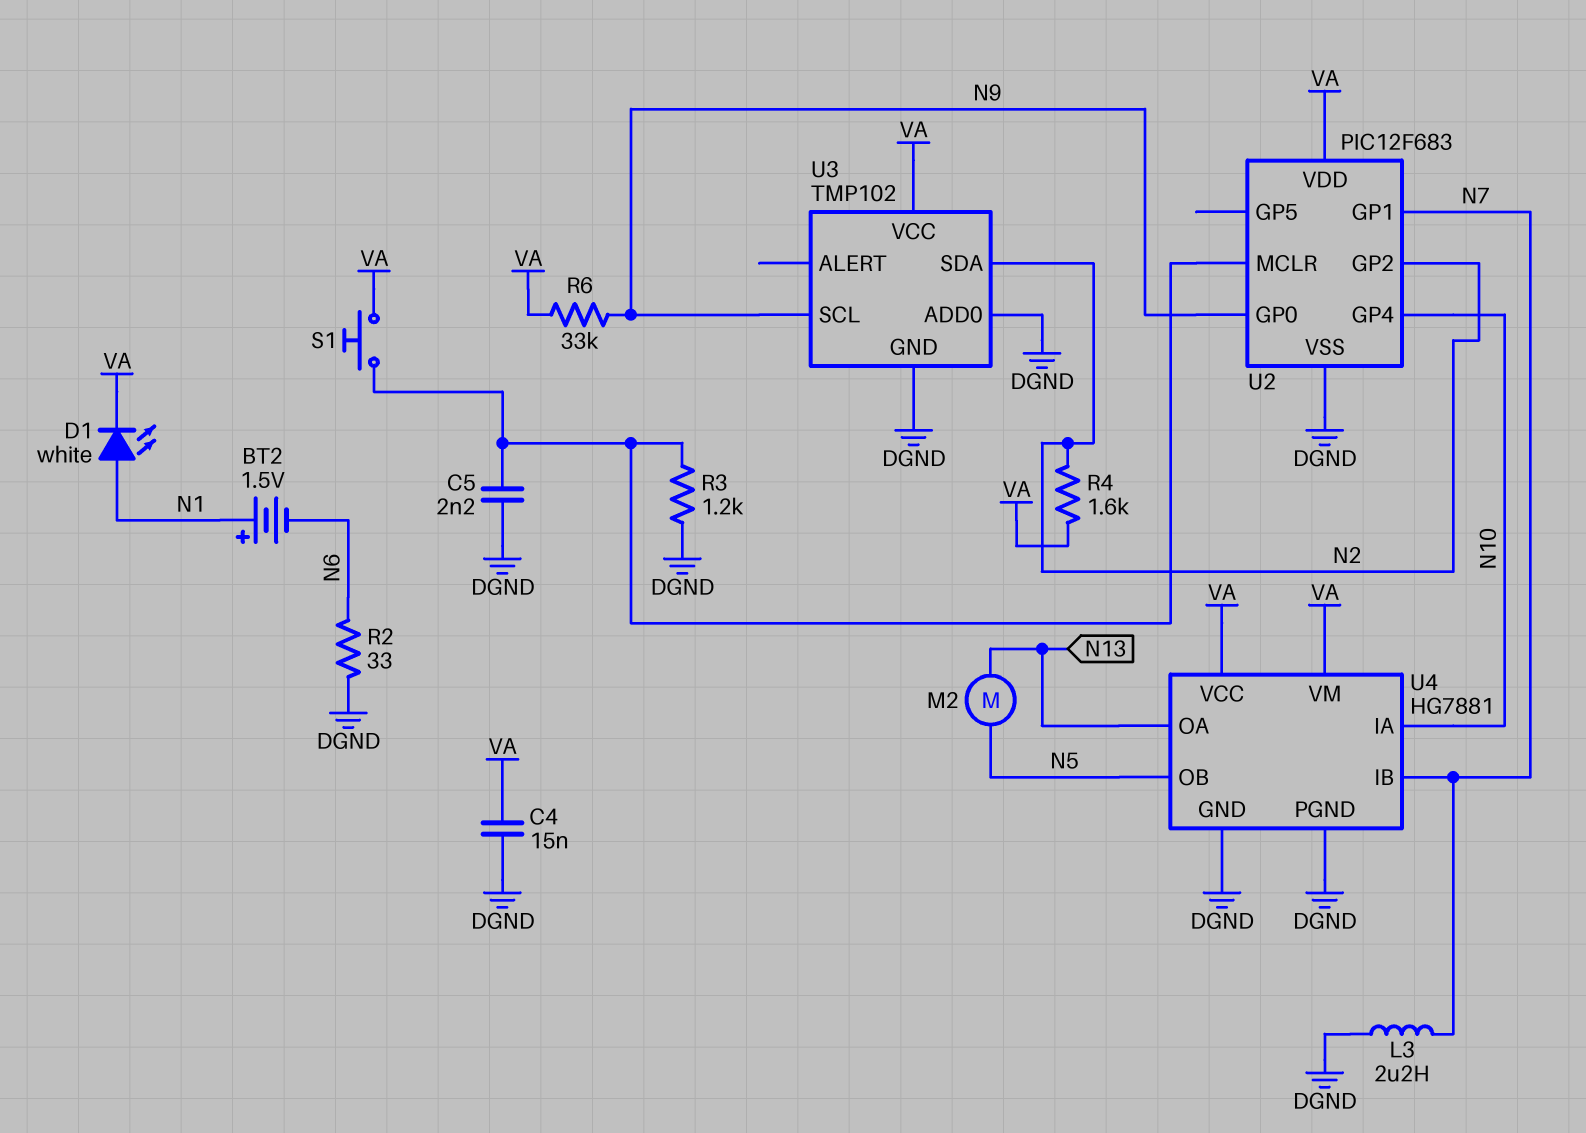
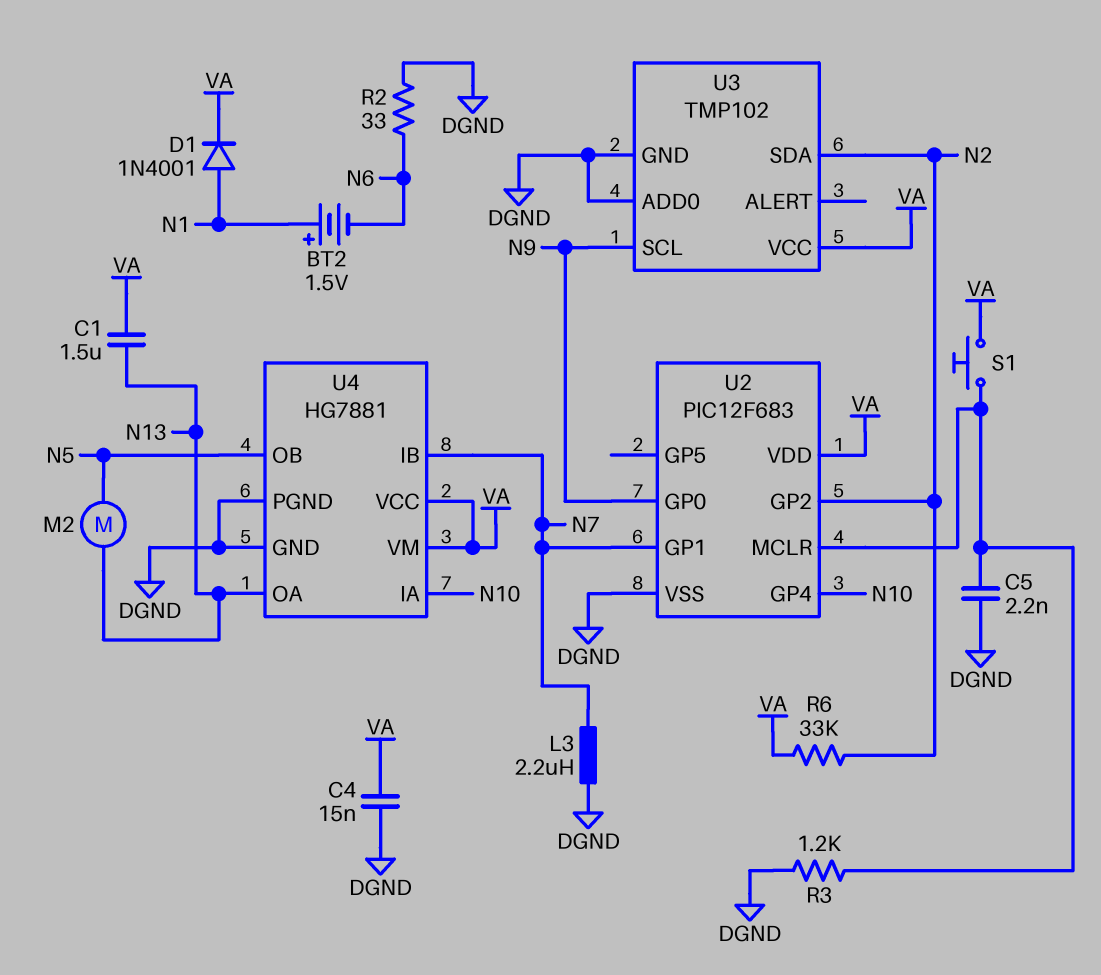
C1: none -> 1.5uF (N13, VA)
D1: LED white (A N1, K VA) -> diode 1N4001 (A N1, K VA)
R4: 1.6k (N2, VA) -> none
R6: 33k (N9, VA) -> 33k (N2, VA)

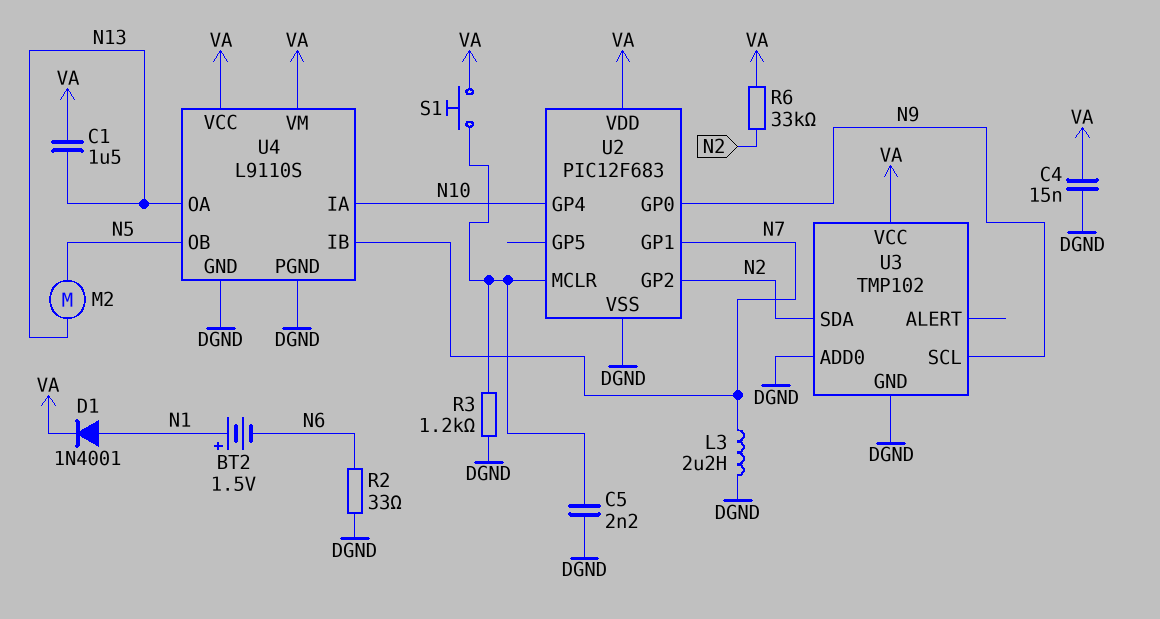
U4: HG7881 -> L9110S

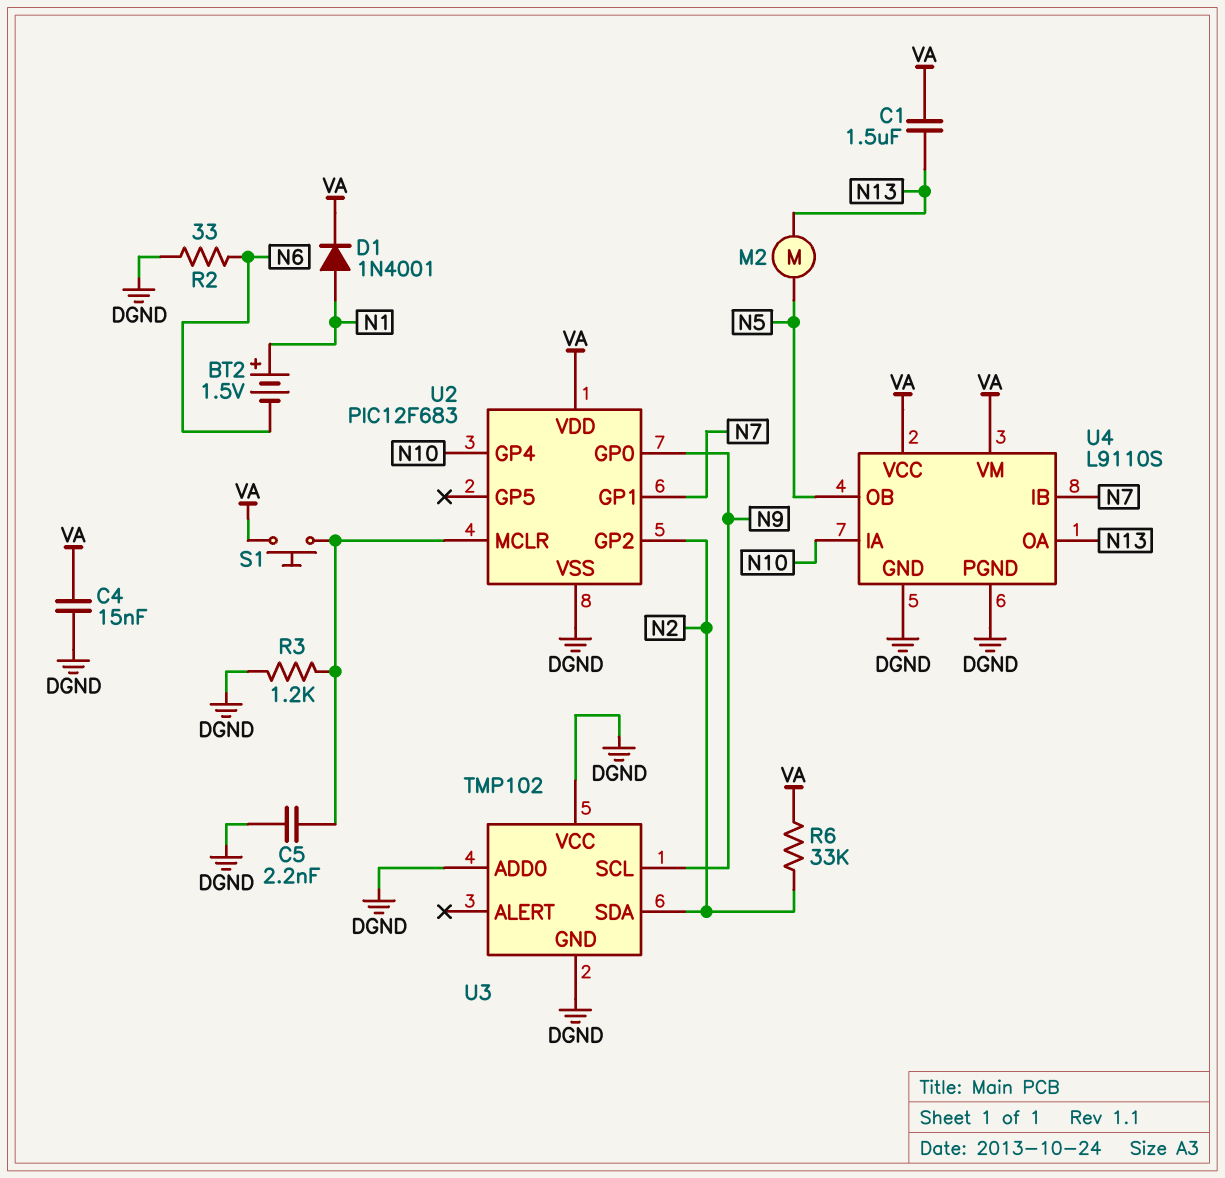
L3: 2.2uH (DGND, N7) -> none
U3 pin VCC: VA -> DGND

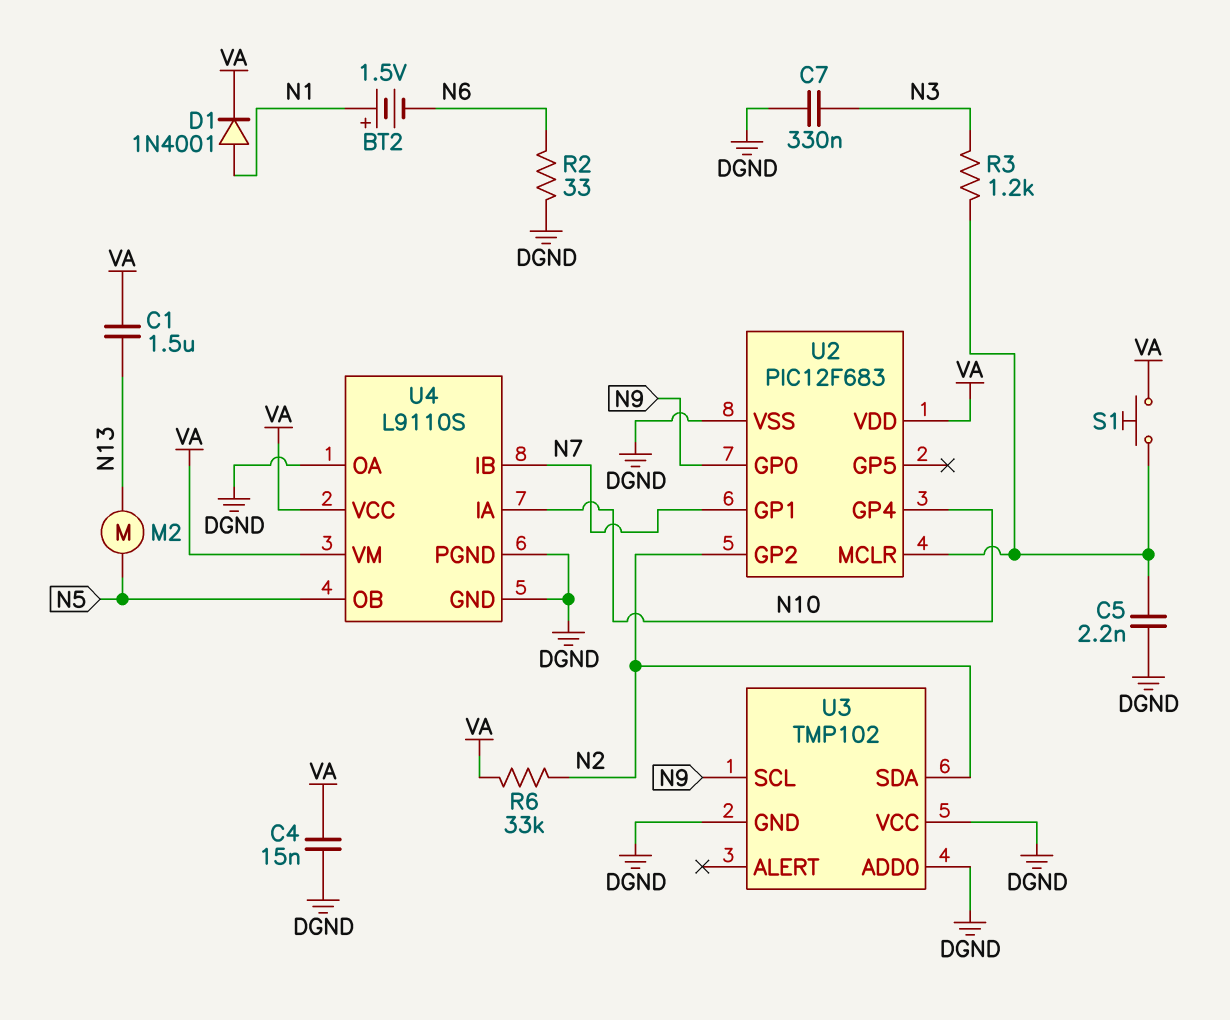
C7: none -> 330nF (DGND, N3)
R3: 1.2k (DGND, U2/MCLR) -> 1.2k (N3, U2/MCLR)
U4 pin OA: N13 -> DGND

